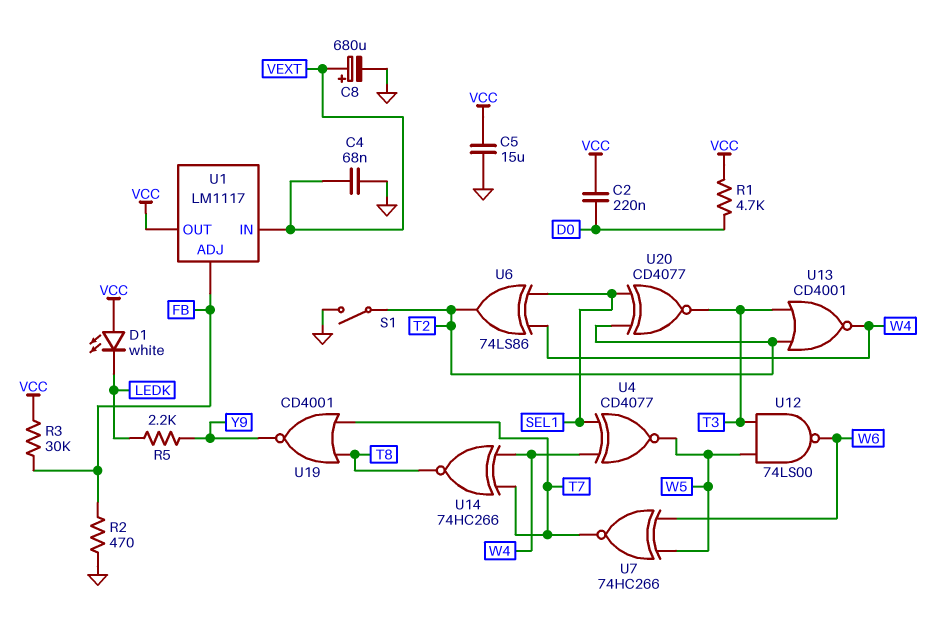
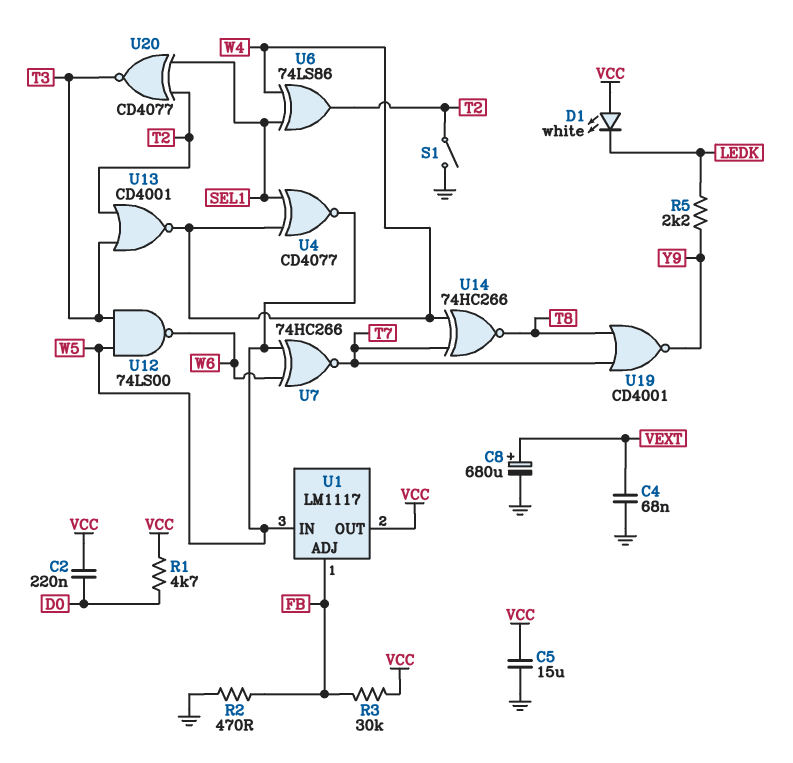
U1 pin IN: VEXT -> W5

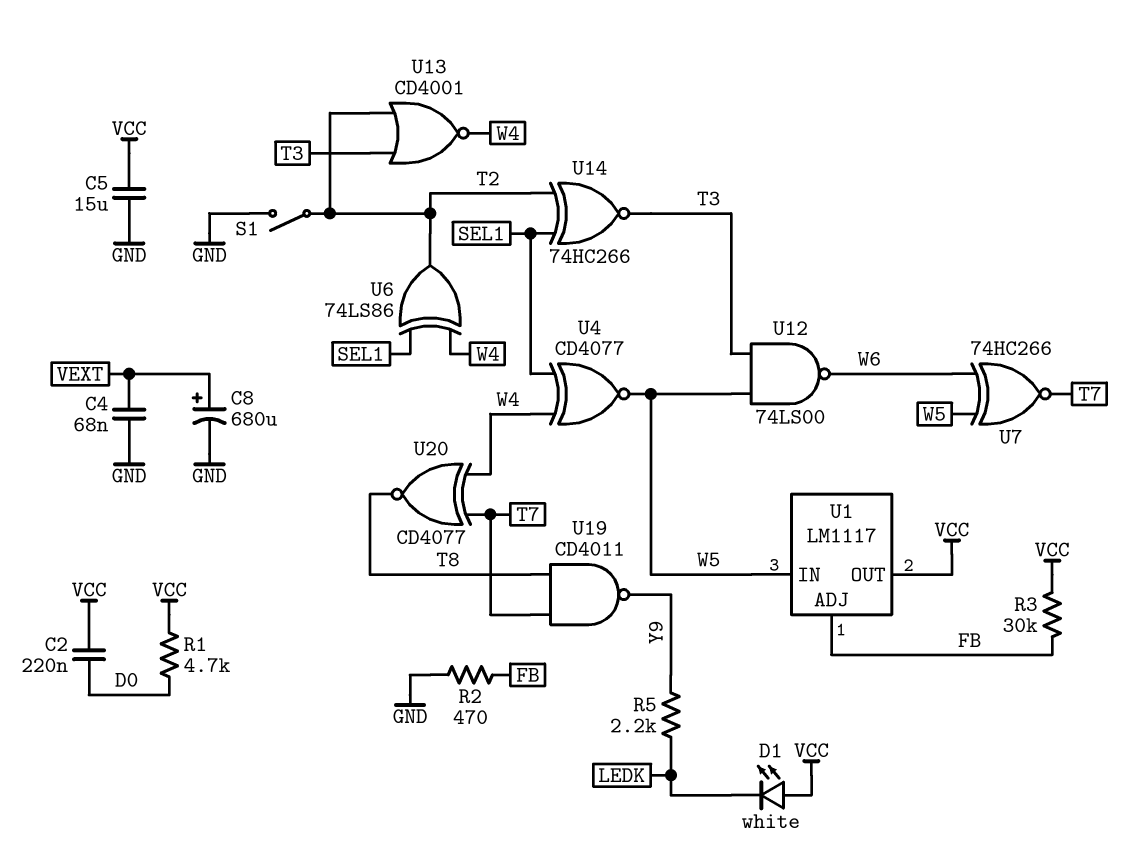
U14: XNOR 74HC266 (in T7, in W4, out T8) -> XNOR 74HC266 (in SEL1, in T2, out T3)
U19: NOR CD4001 (in T7, in T8, out Y9) -> NAND CD4011 (in T7, in T8, out Y9)
U20: XNOR CD4077 (in SEL1, in T2, out T3) -> XNOR CD4077 (in T7, in W4, out T8)

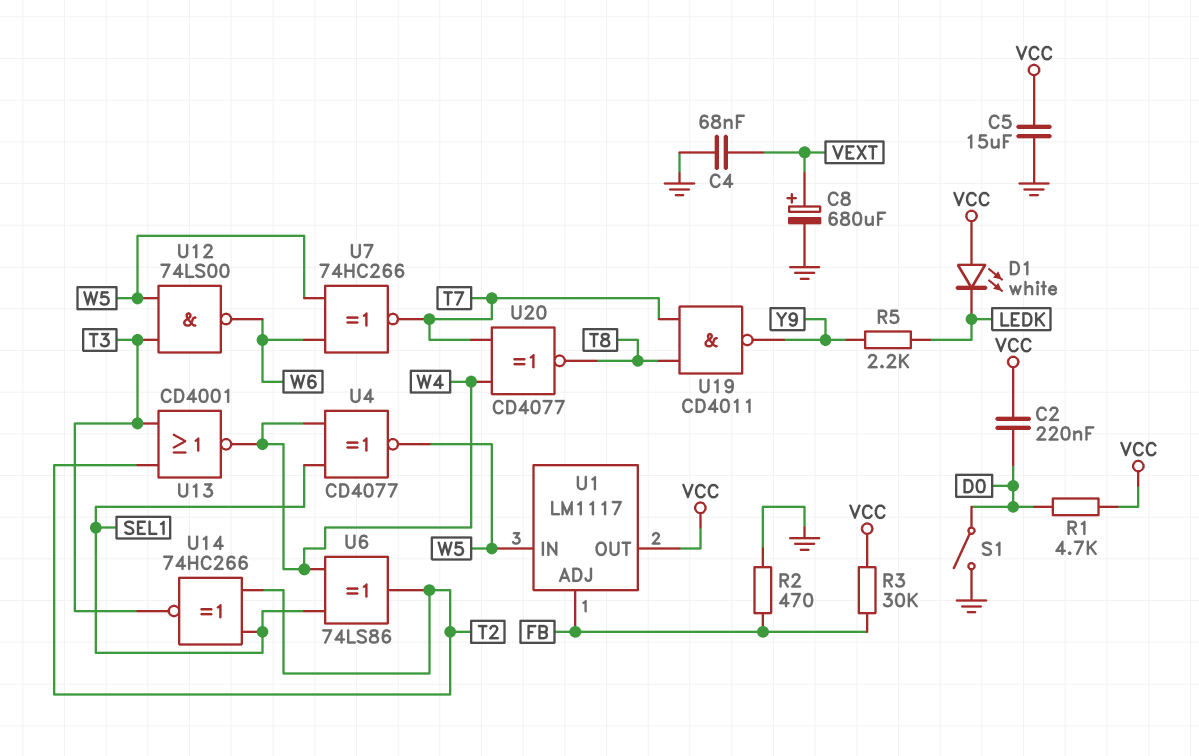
S1: switch (GND, T2) -> switch (D0, GND)

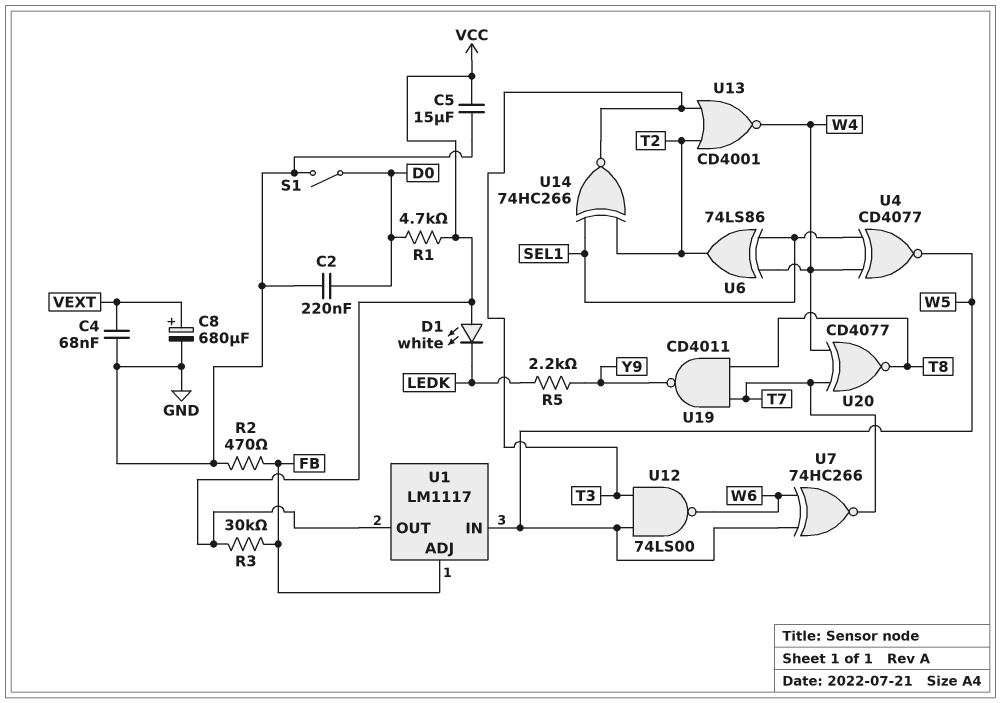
C2: 220nF (D0, VCC) -> 220nF (D0, GND)

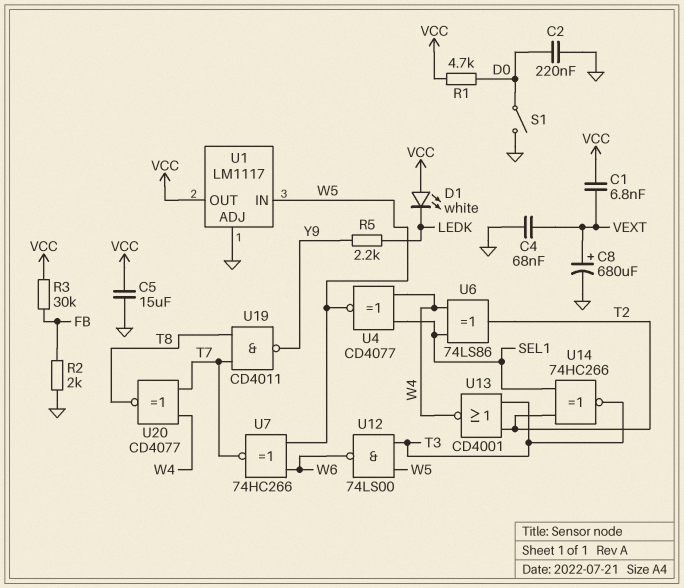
C1: none -> 6.8nF (VCC, VEXT)
R2: 470 (FB, GND) -> 2k (FB, GND)
U1 pin ADJ: FB -> GND

